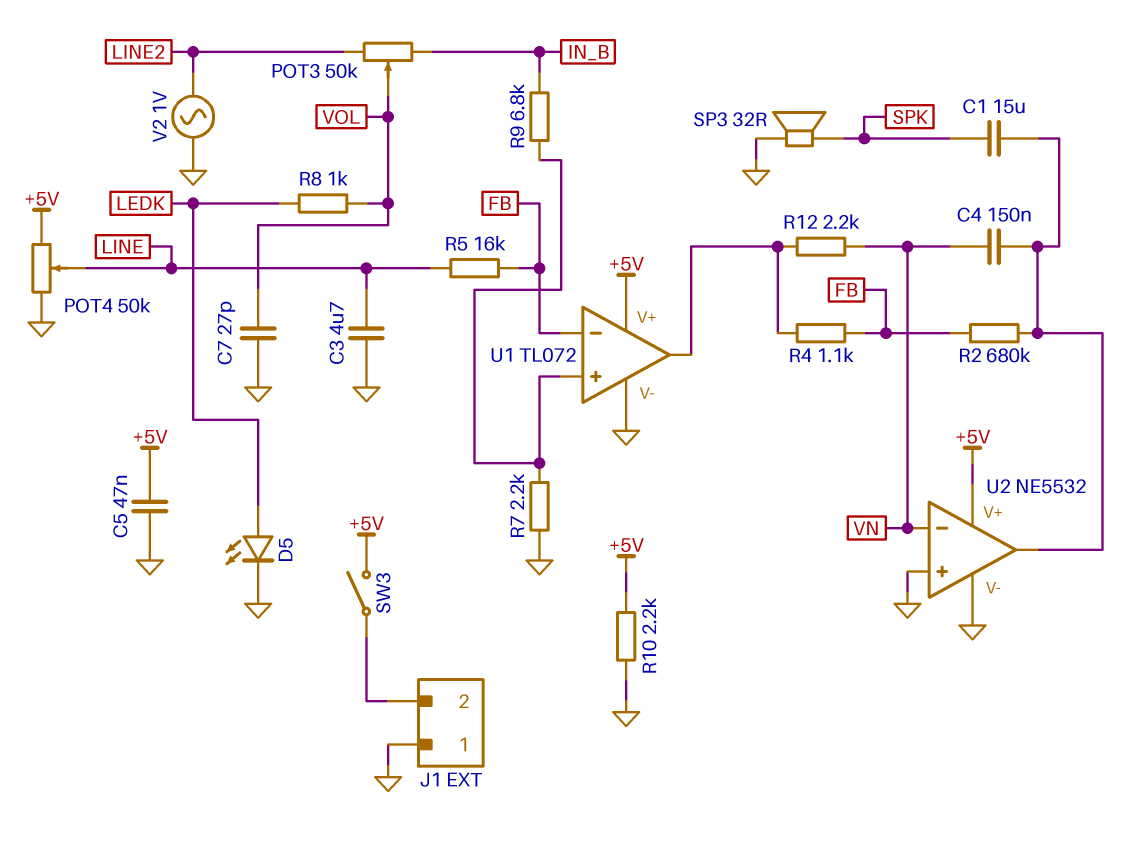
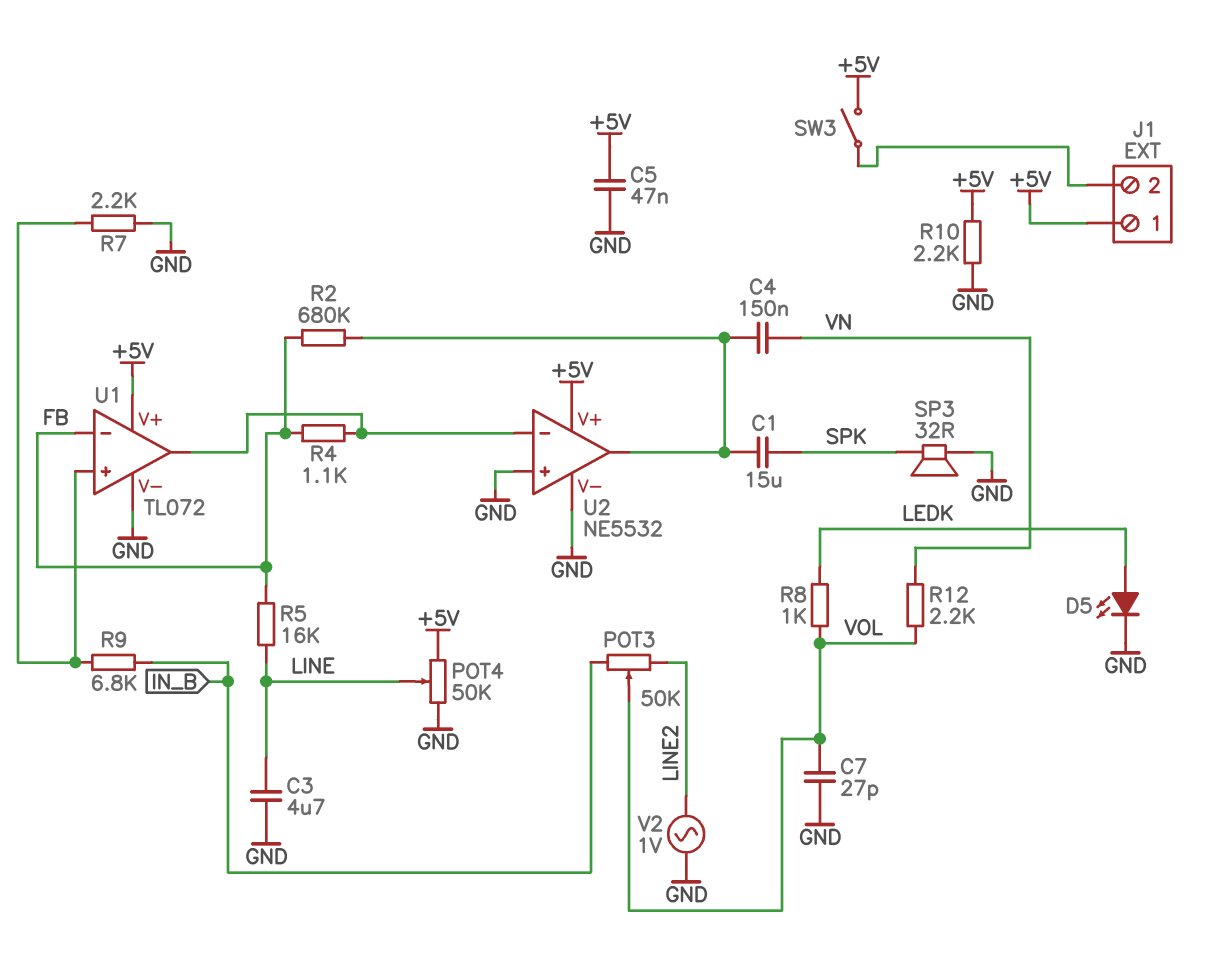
J1 pin 1: GND -> +5V
R12: 2.2k (U1/out, VN) -> 2.2k (VN, VOL)
U2 pin in-: VN -> U1/out

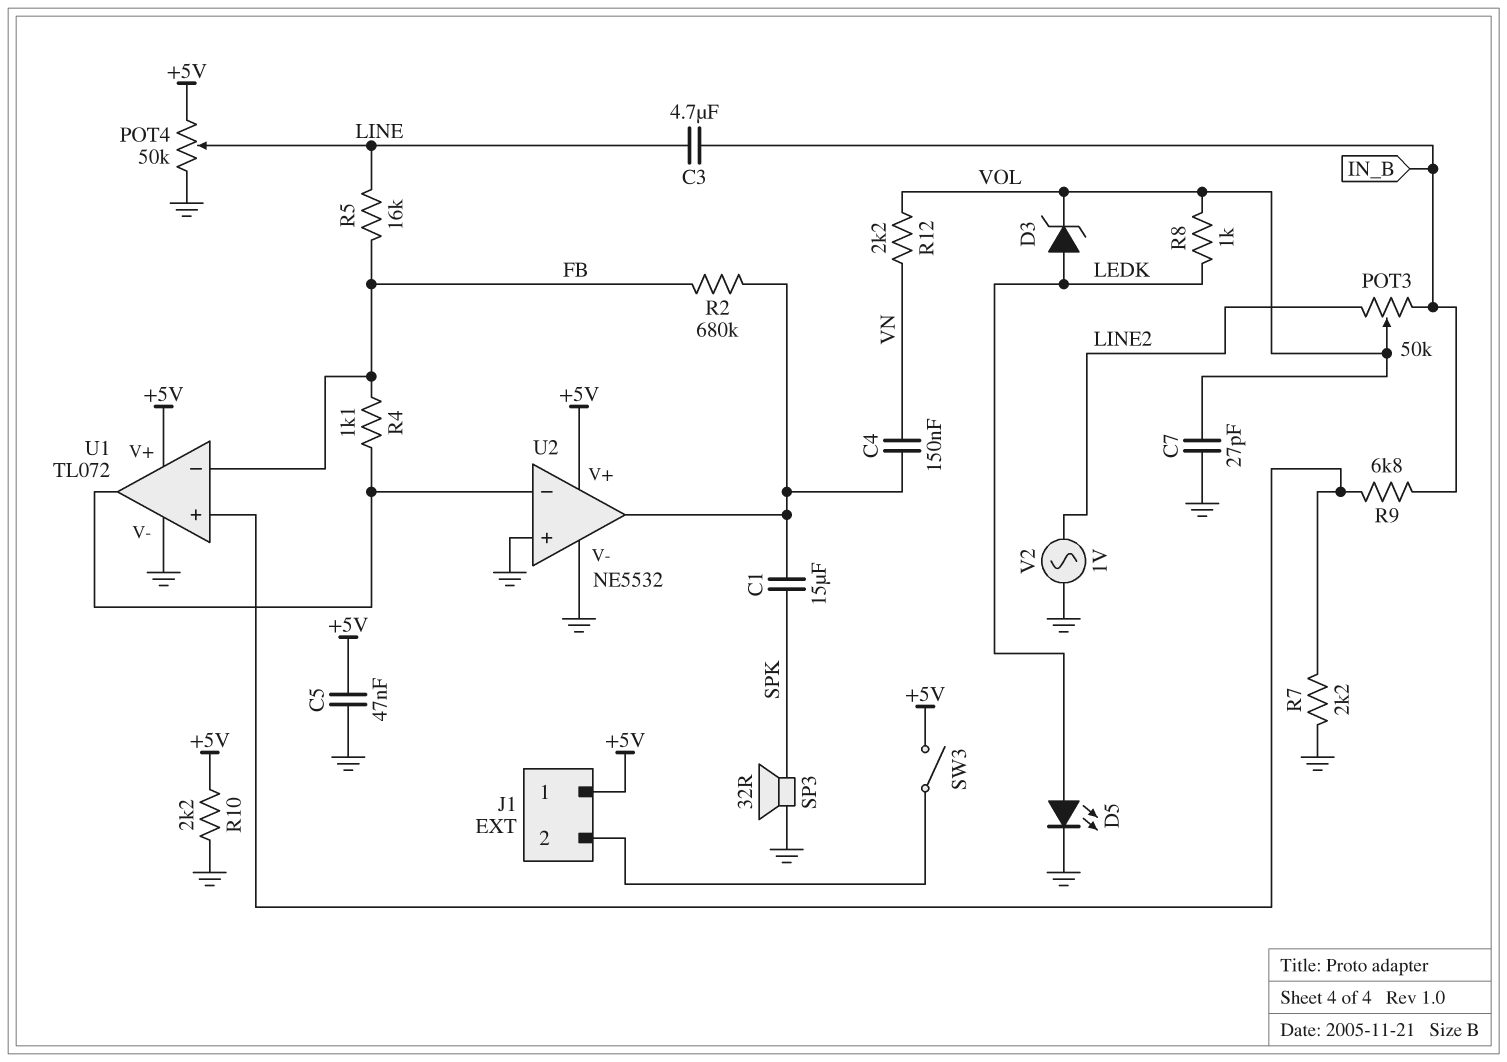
C3: 4.7uF (GND, LINE) -> 4.7uF (IN_B, LINE)
D3: none -> zener (A LEDK, K VOL)

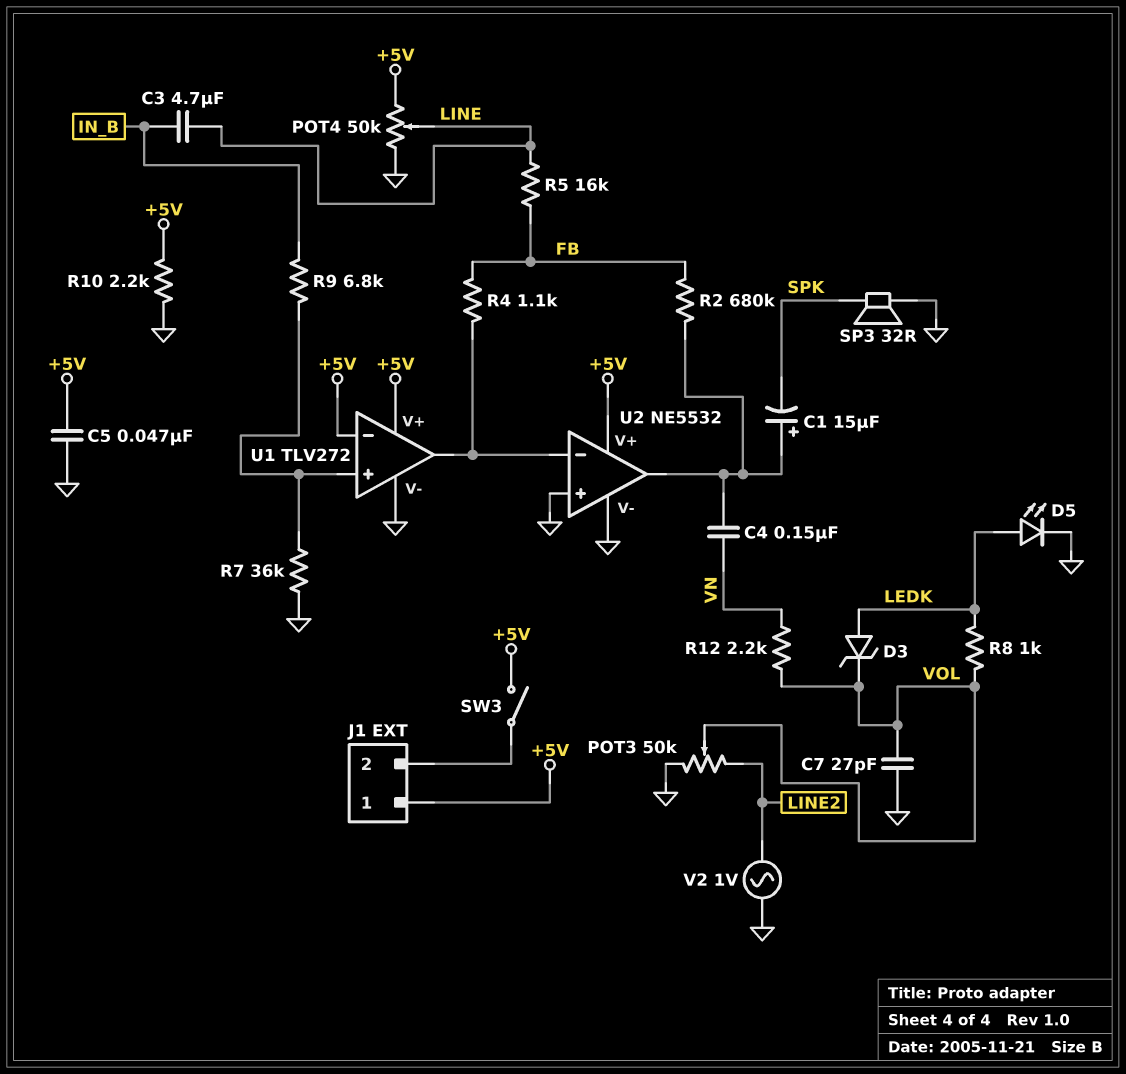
C1: 15uF (SPK, U2/out) -> 15uF (plus U2/out, minus SPK)
POT3: 50k (IN_B, LINE2, wiper VOL) -> 50k (GND, LINE2, wiper VOL)
R7: 2.2k (GND, U1/in+) -> 36k (GND, U1/in+)
U1: TL072 -> TLV272
U1 pin in-: FB -> +5V

